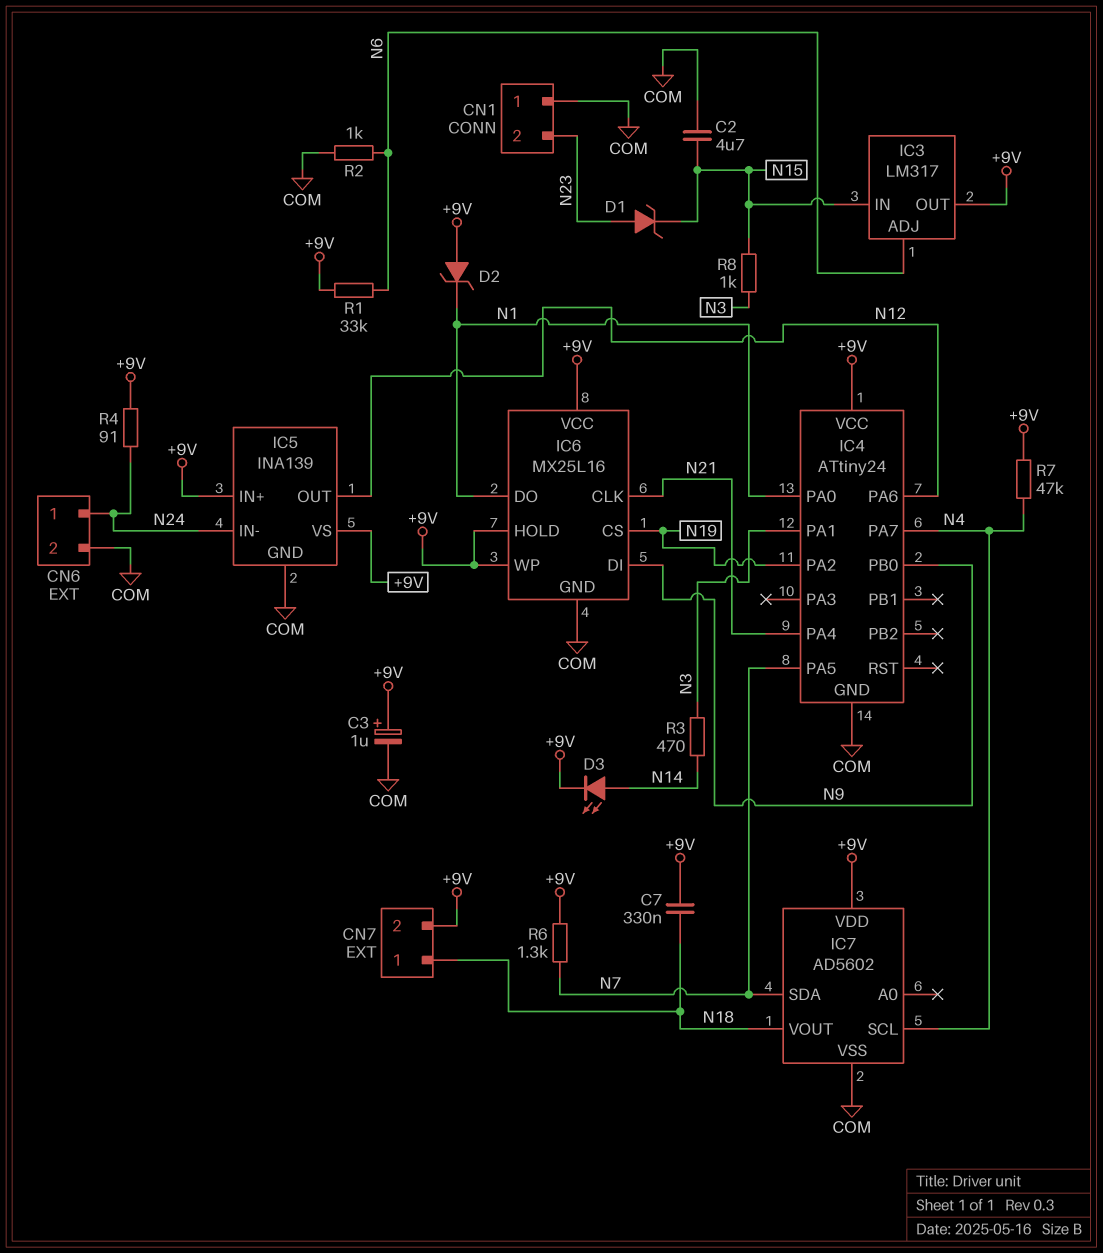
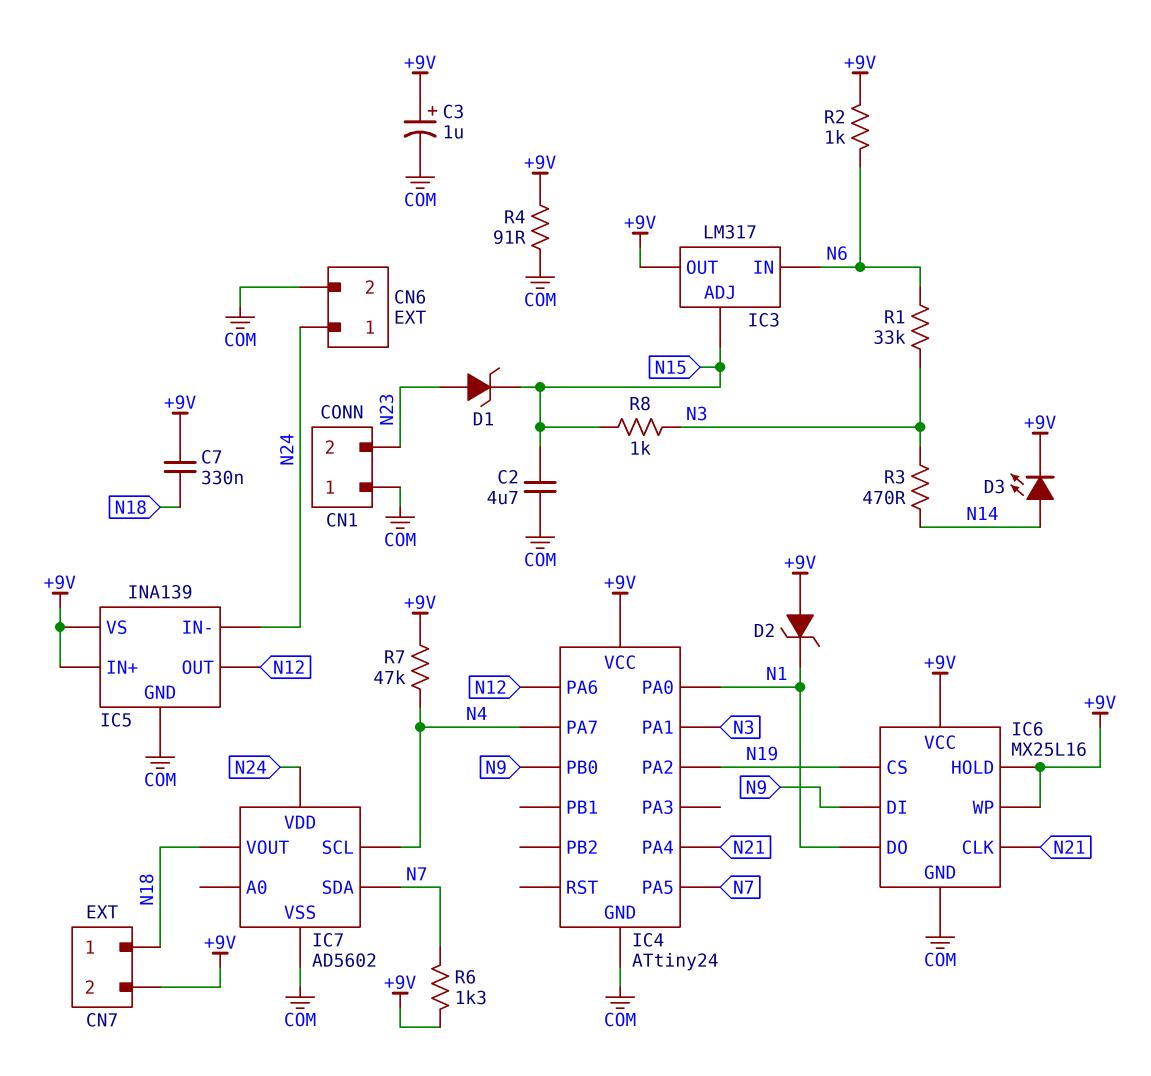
IC3 pin ADJ: N6 -> N15
IC3 pin IN: N15 -> N6
IC7 pin VDD: +9V -> N24
R1: 33k (+9V, N6) -> 33k (N3, N6)
R2: 1k (COM, N6) -> 1k (+9V, N6)
R4: 91 (+9V, N24) -> 91 (+9V, COM)

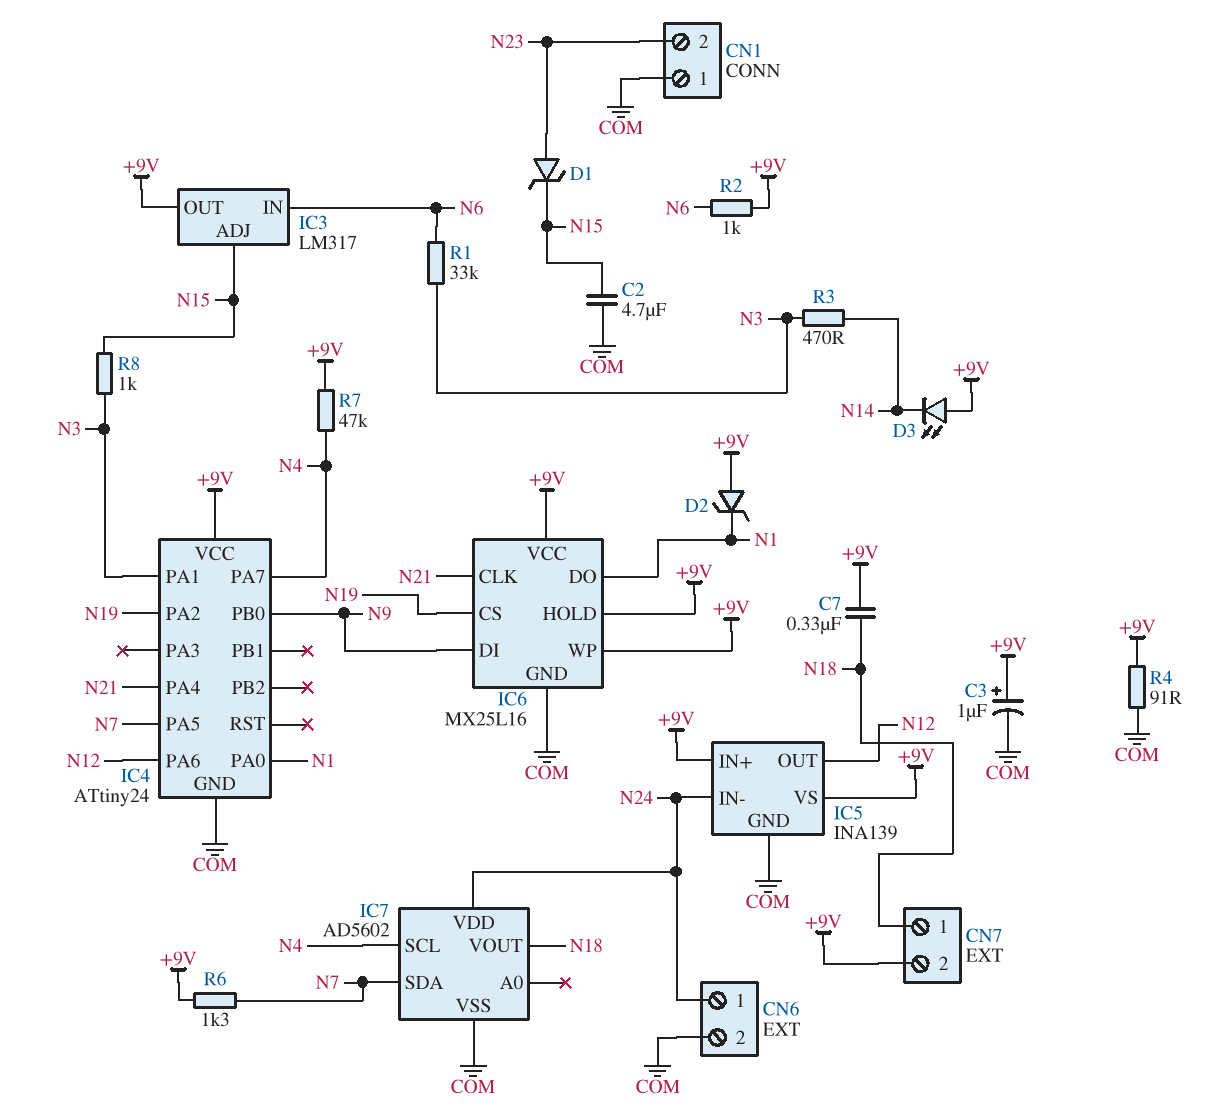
D3: LED (A N14, K +9V) -> LED (A +9V, K N14)

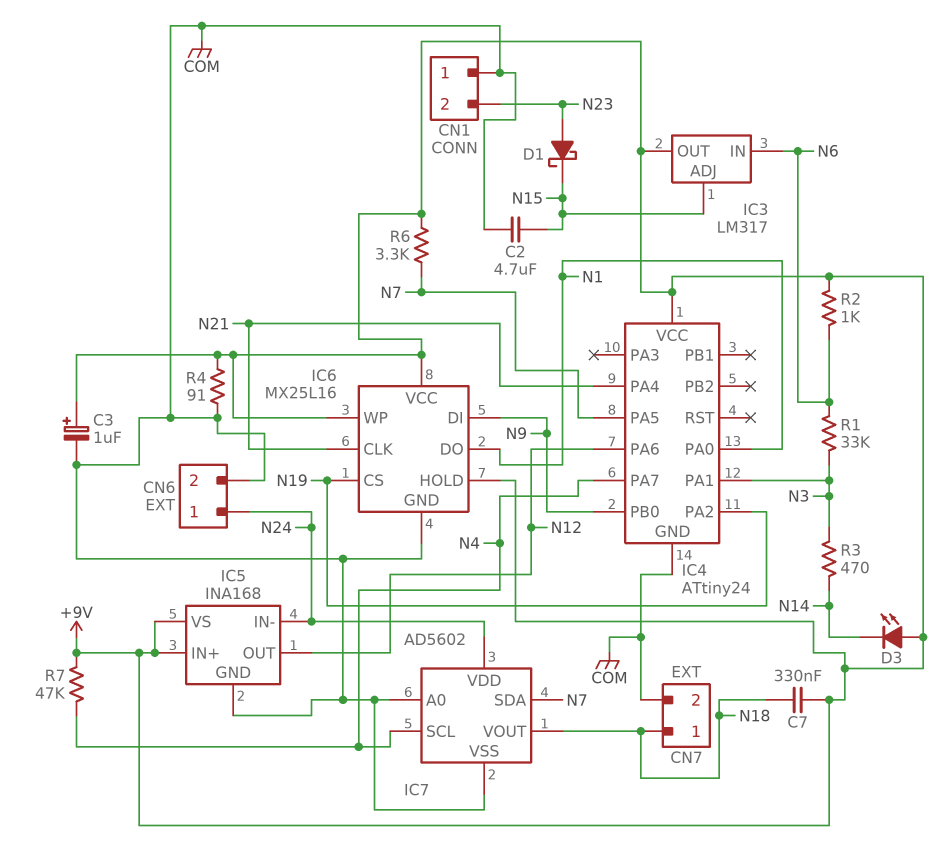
CN7 pin 2: +9V -> COM
D1: zener (A N23, K N15) -> schottky (A N23, K N15)
D2: zener (A +9V, K N1) -> none
IC5: INA139 -> INA168
IC7 pin A0: none -> COM
R6: 1.3k (+9V, N7) -> 3.3k (+9V, N7)
R8: 1k (N3, N15) -> none

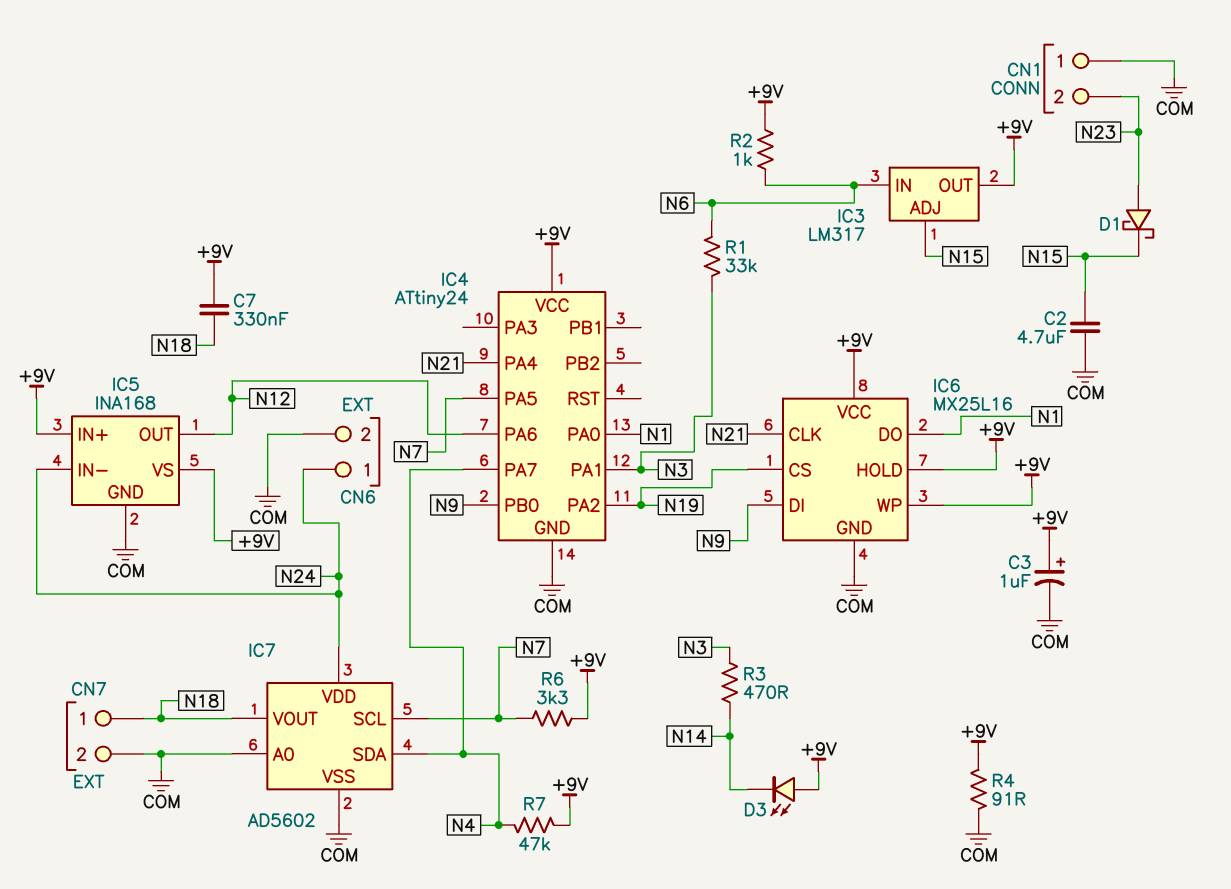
IC7 pin SCL: N4 -> N7
IC7 pin SDA: N7 -> N4

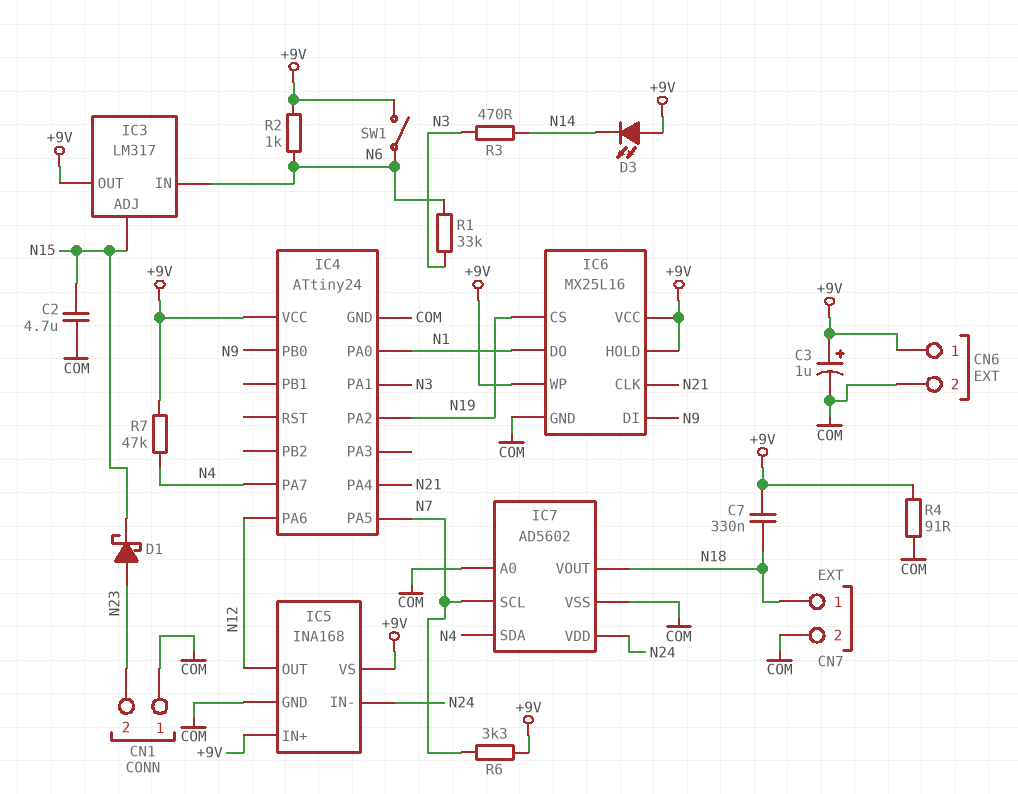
CN6 pin 1: N24 -> +9V
SW1: none -> switch (+9V, N6)

